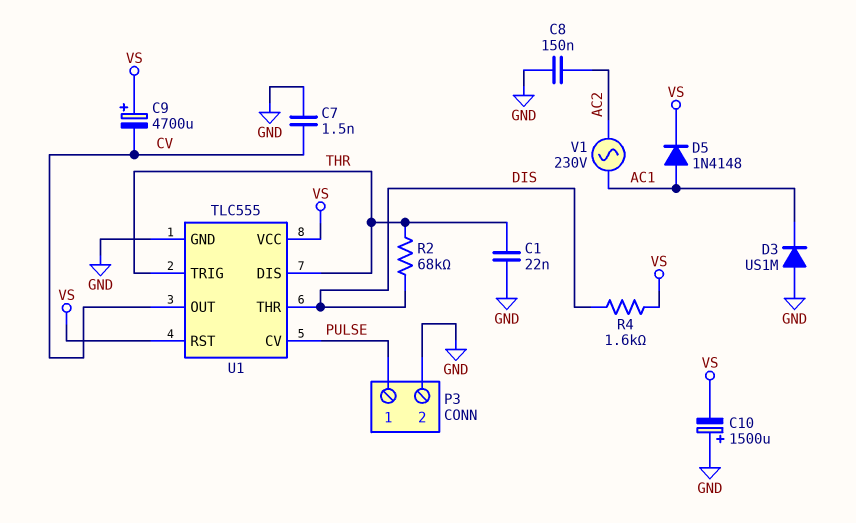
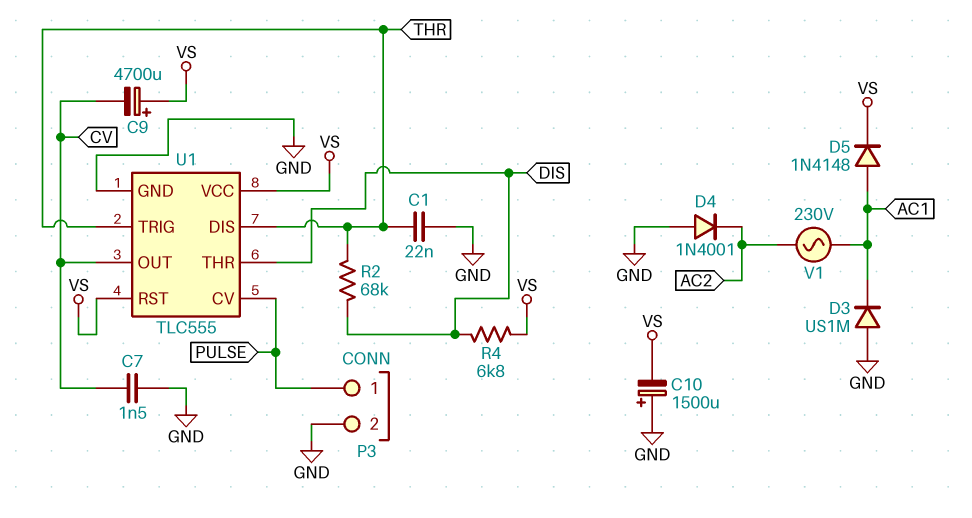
C8: 150nF (AC2, GND) -> none
D4: none -> diode 1N4001 (A GND, K AC2)
R4: 1.6k (DIS, VS) -> 6.8k (DIS, VS)

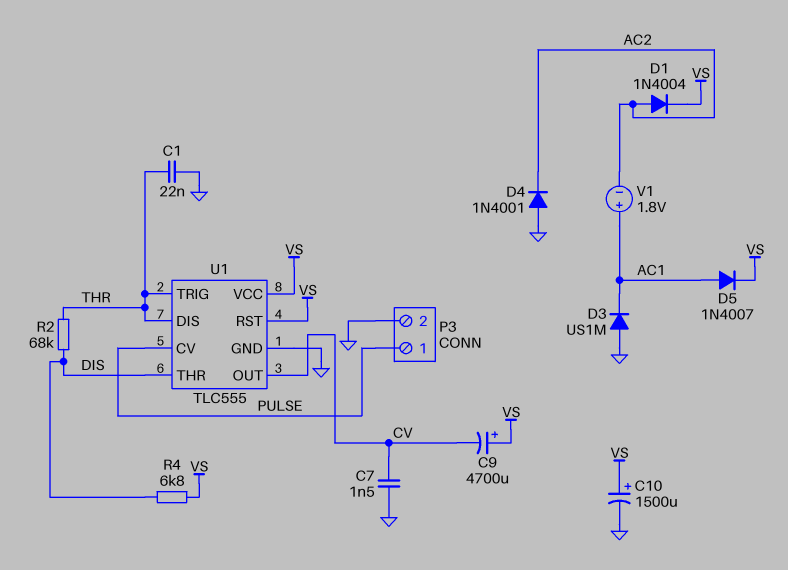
C10: 1500uF (plus GND, minus VS) -> 1500uF (plus VS, minus GND)
D1: none -> diode 1N4004 (A AC2, K VS)
D5: diode 1N4148 (A AC1, K VS) -> diode 1N4007 (A AC1, K VS)
V1: AC 230V (AC1, AC2) -> 1.8V (plus AC1, minus AC2)

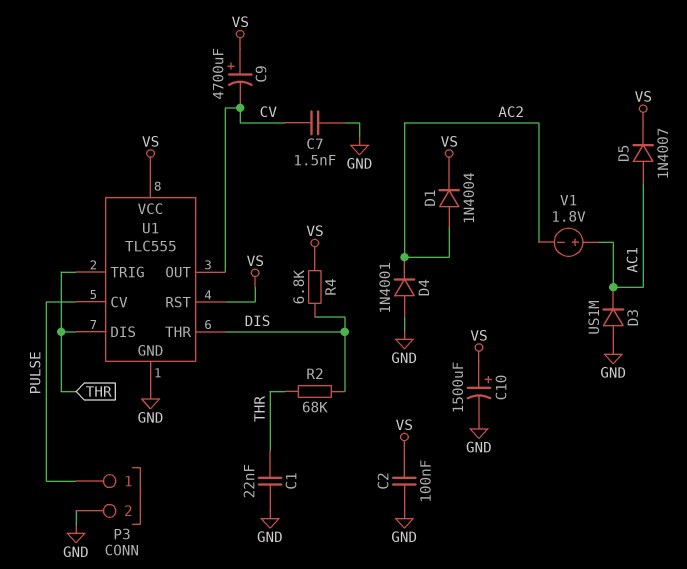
C2: none -> 100nF (GND, VS)

